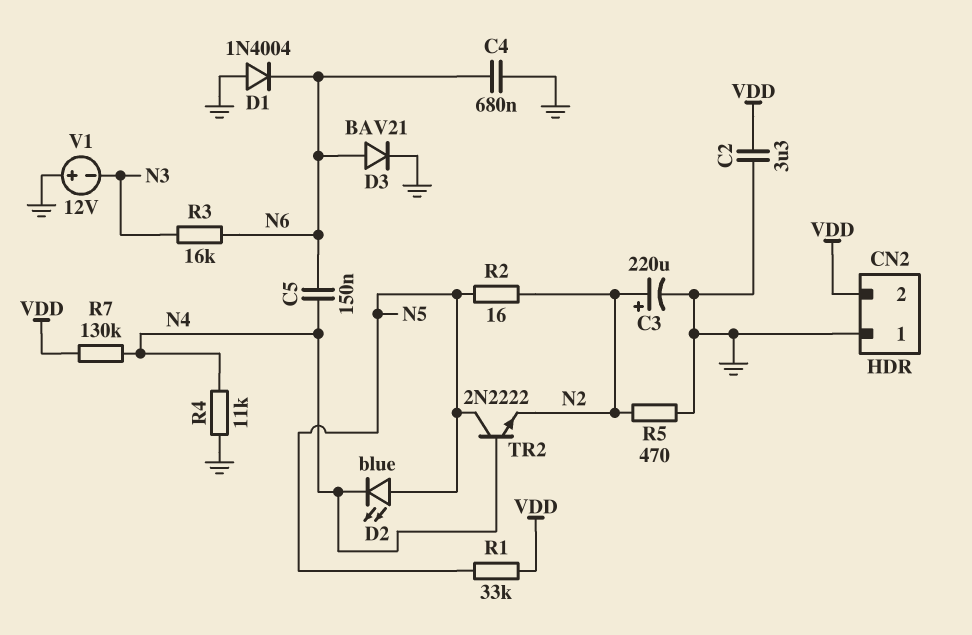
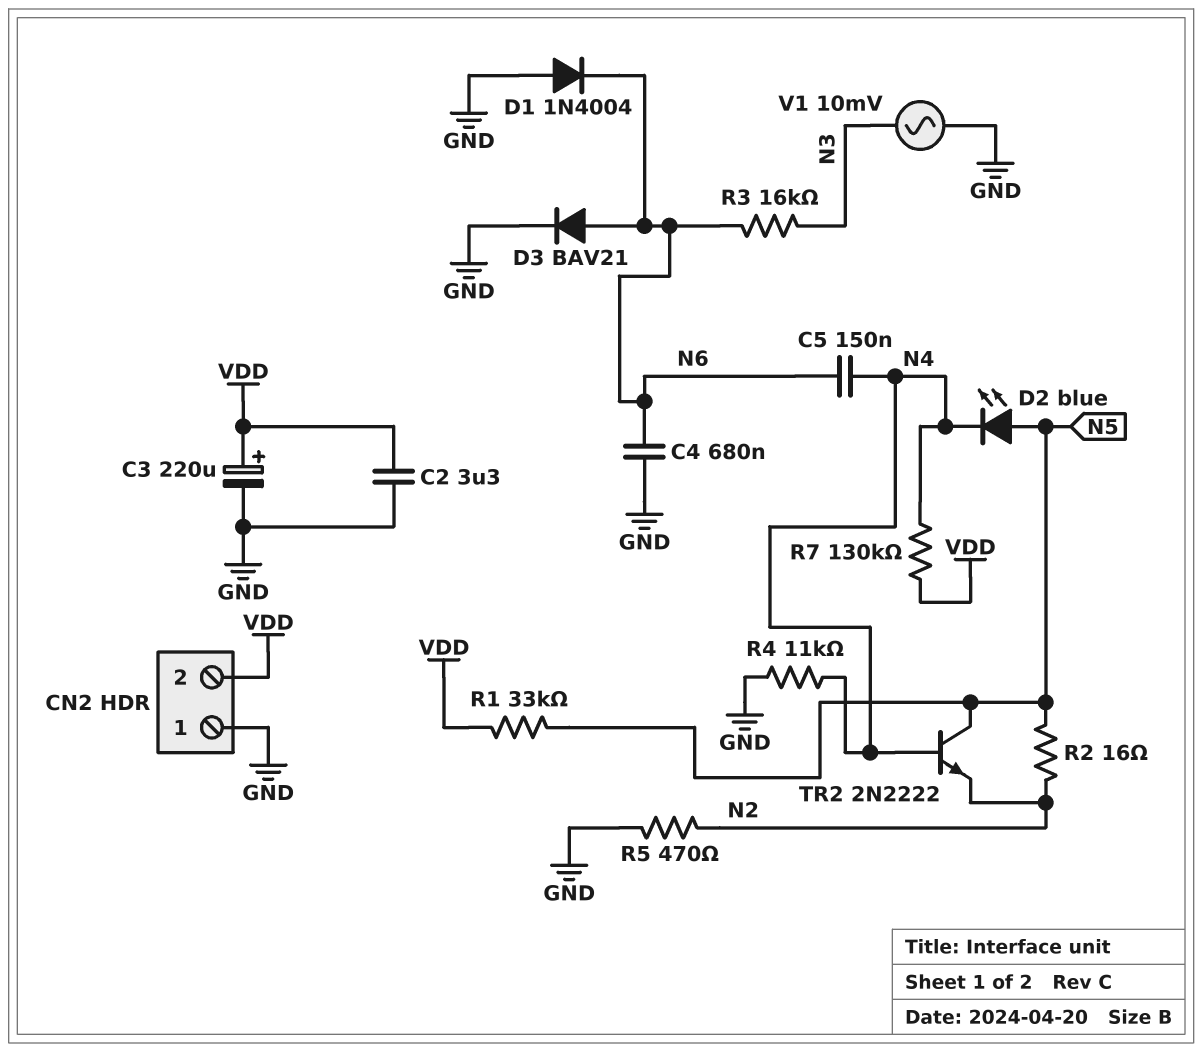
C3: 220uF (plus N2, minus GND) -> 220uF (plus VDD, minus GND)
V1: 12V (plus GND, minus N3) -> AC 10mV (GND, N3)

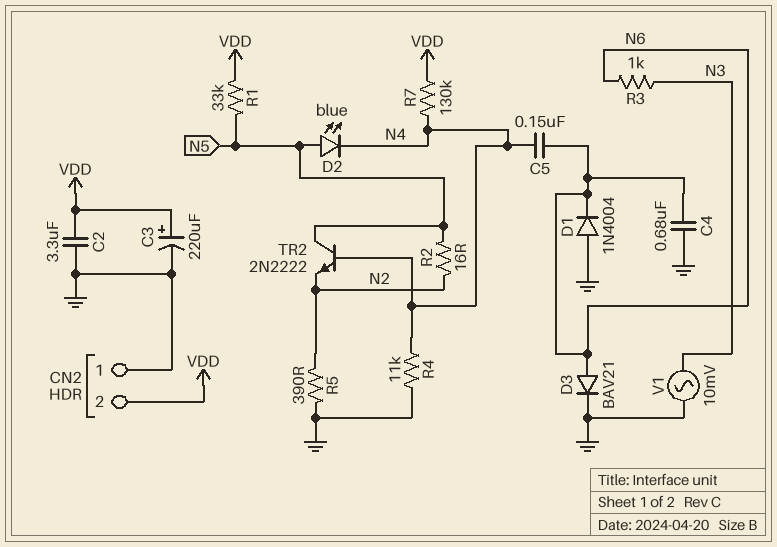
R3: 16k (N3, N6) -> 1k (N3, N6)
R5: 470 (GND, N2) -> 390 (GND, N2)

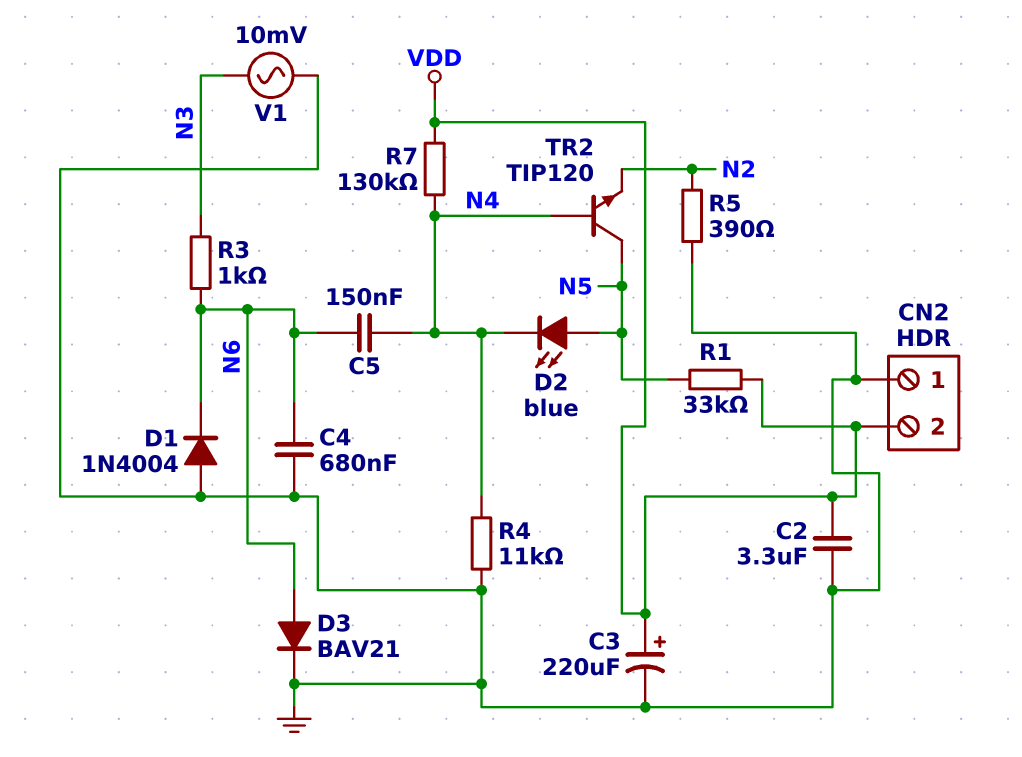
R2: 16 (N2, N5) -> none
TR2: NPN 2N2222 (B N4, C N5, E N2) -> NPN TIP120 (B N4, C N5, E N2)

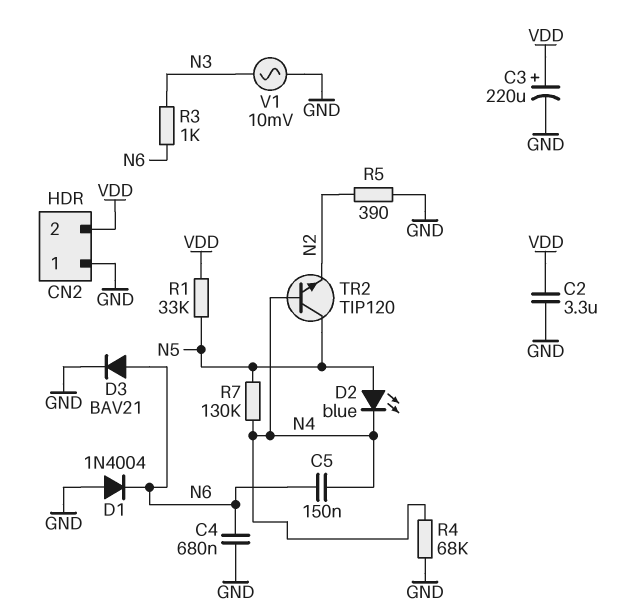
R4: 11k (GND, N4) -> 68k (GND, N4)
R7: 130k (N4, VDD) -> 130k (N4, N5)

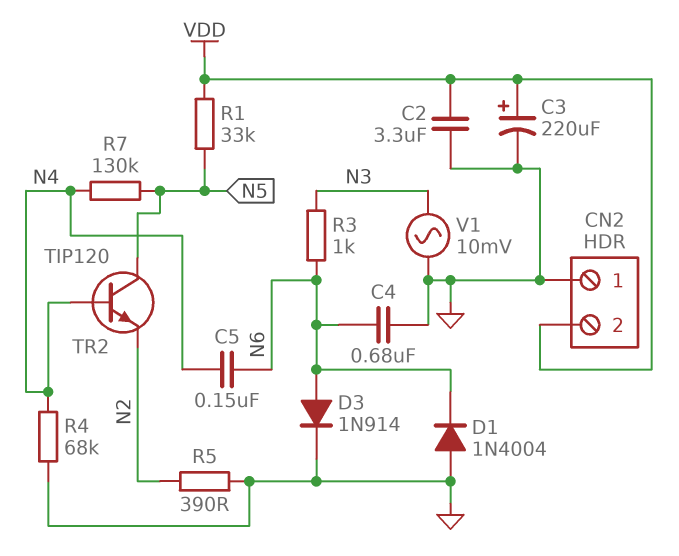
D2: LED blue (A N5, K N4) -> none
D3: diode BAV21 (A N6, K GND) -> diode 1N914 (A N6, K GND)

